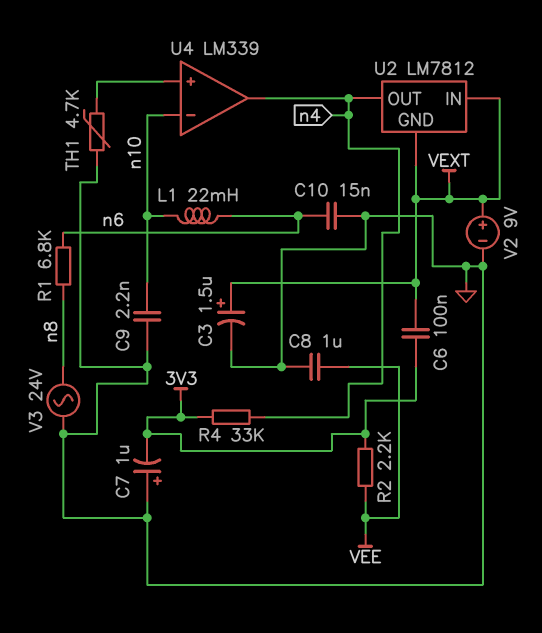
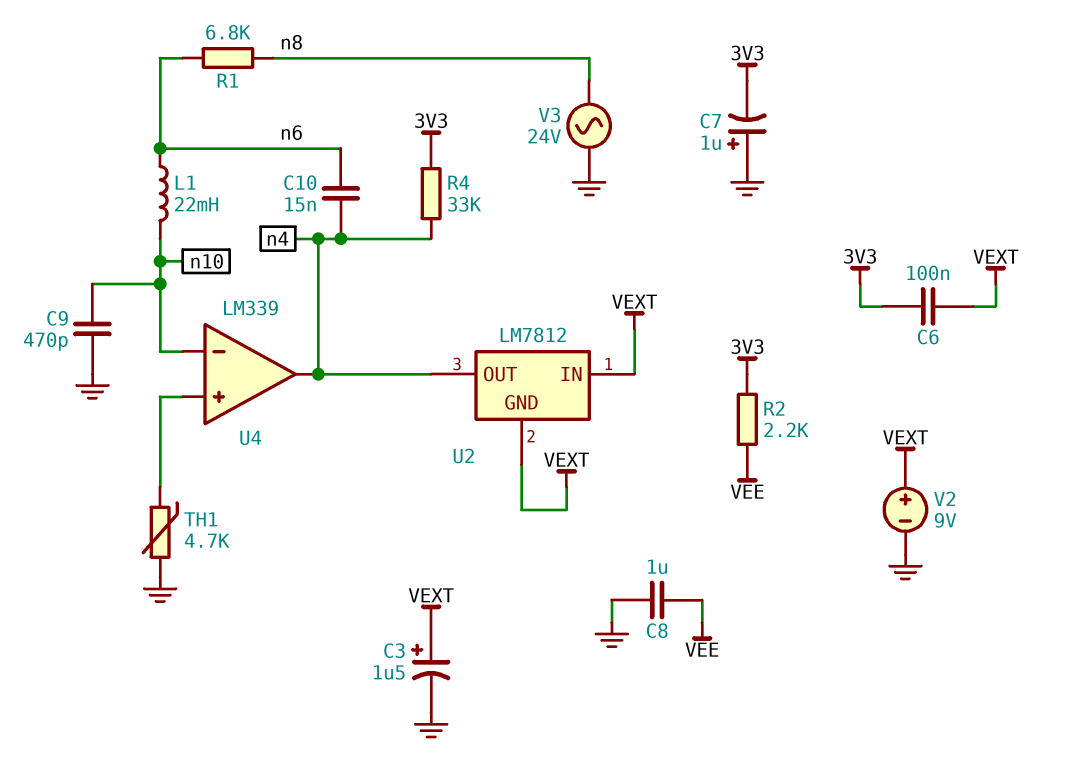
C9: 2.2nF (GND, n10) -> 470pF (GND, n10)
C10: 15nF (GND, n6) -> 15nF (n4, n6)

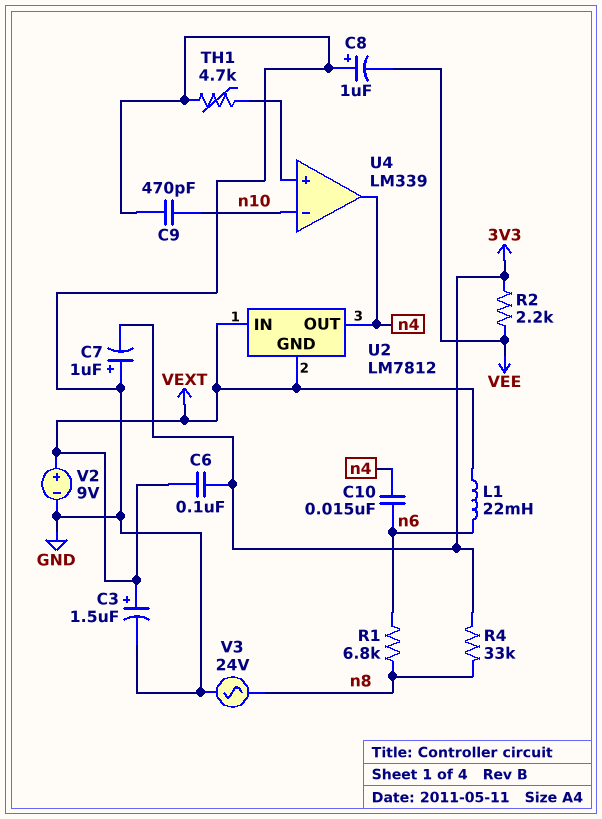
C8: 1uF (GND, VEE) -> 1uF (plus GND, minus VEE)
L1: 22mH (n6, n10) -> 22mH (VEXT, n6)
R4: 33k (3V3, n4) -> 33k (3V3, n8)

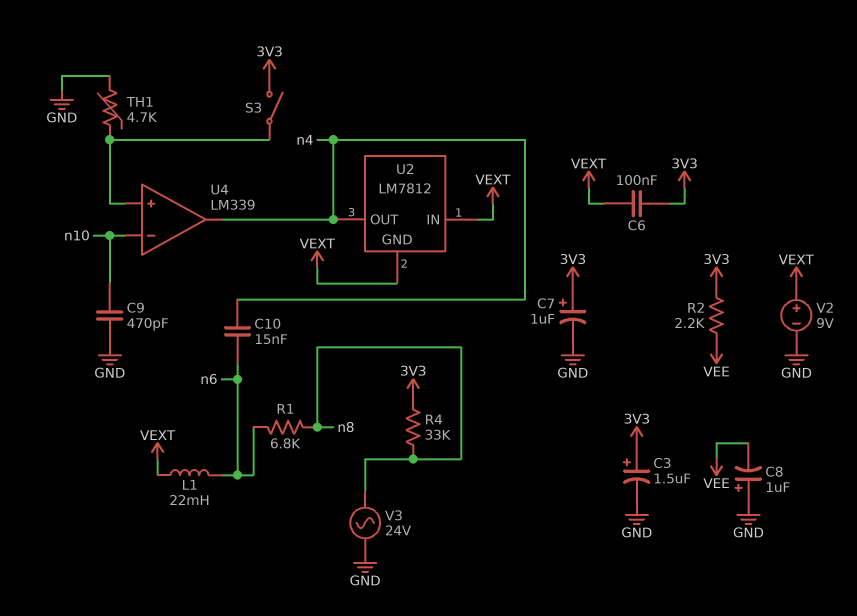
C3: 1.5uF (plus VEXT, minus GND) -> 1.5uF (plus 3V3, minus GND)
C7: 1uF (plus GND, minus 3V3) -> 1uF (plus 3V3, minus GND)
S3: none -> switch (3V3, U4/in+)

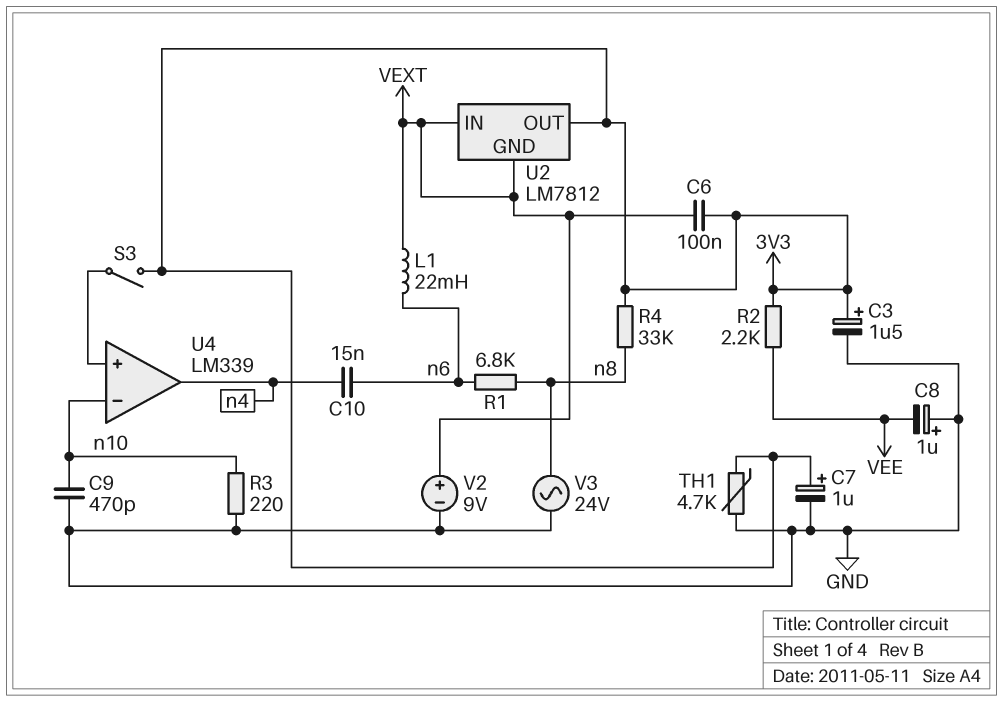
R3: none -> 220 (GND, n10)
TH1: 4.7k (GND, U4/in+) -> 4.7k (3V3, GND)
U2 pin OUT: n4 -> 3V3

